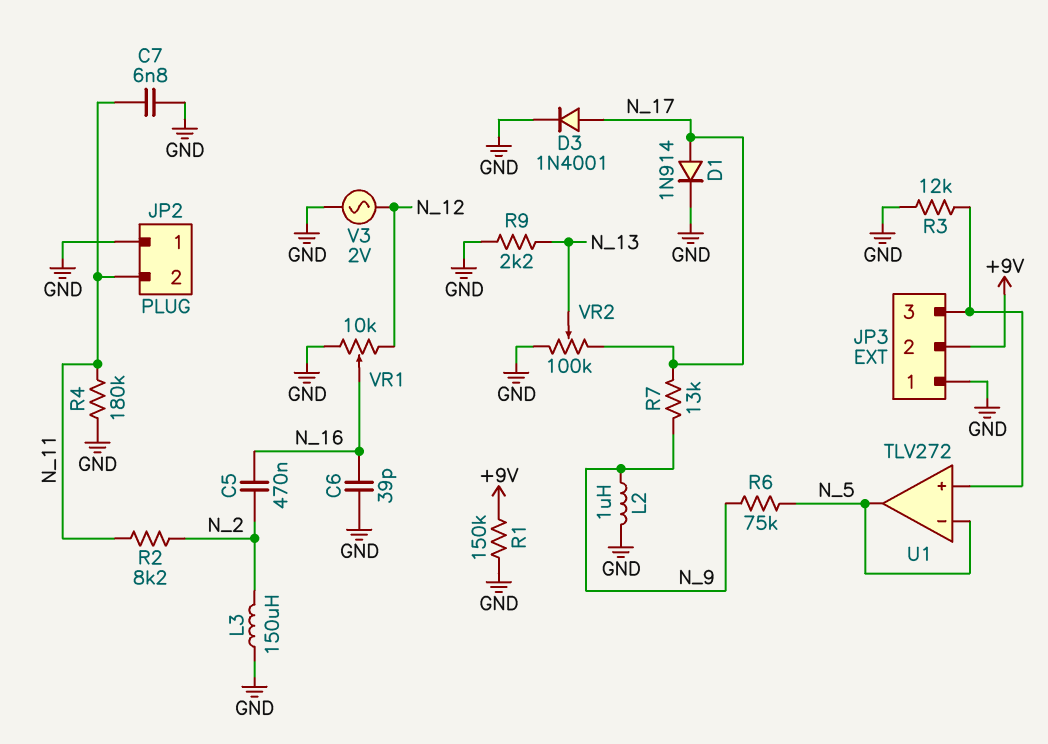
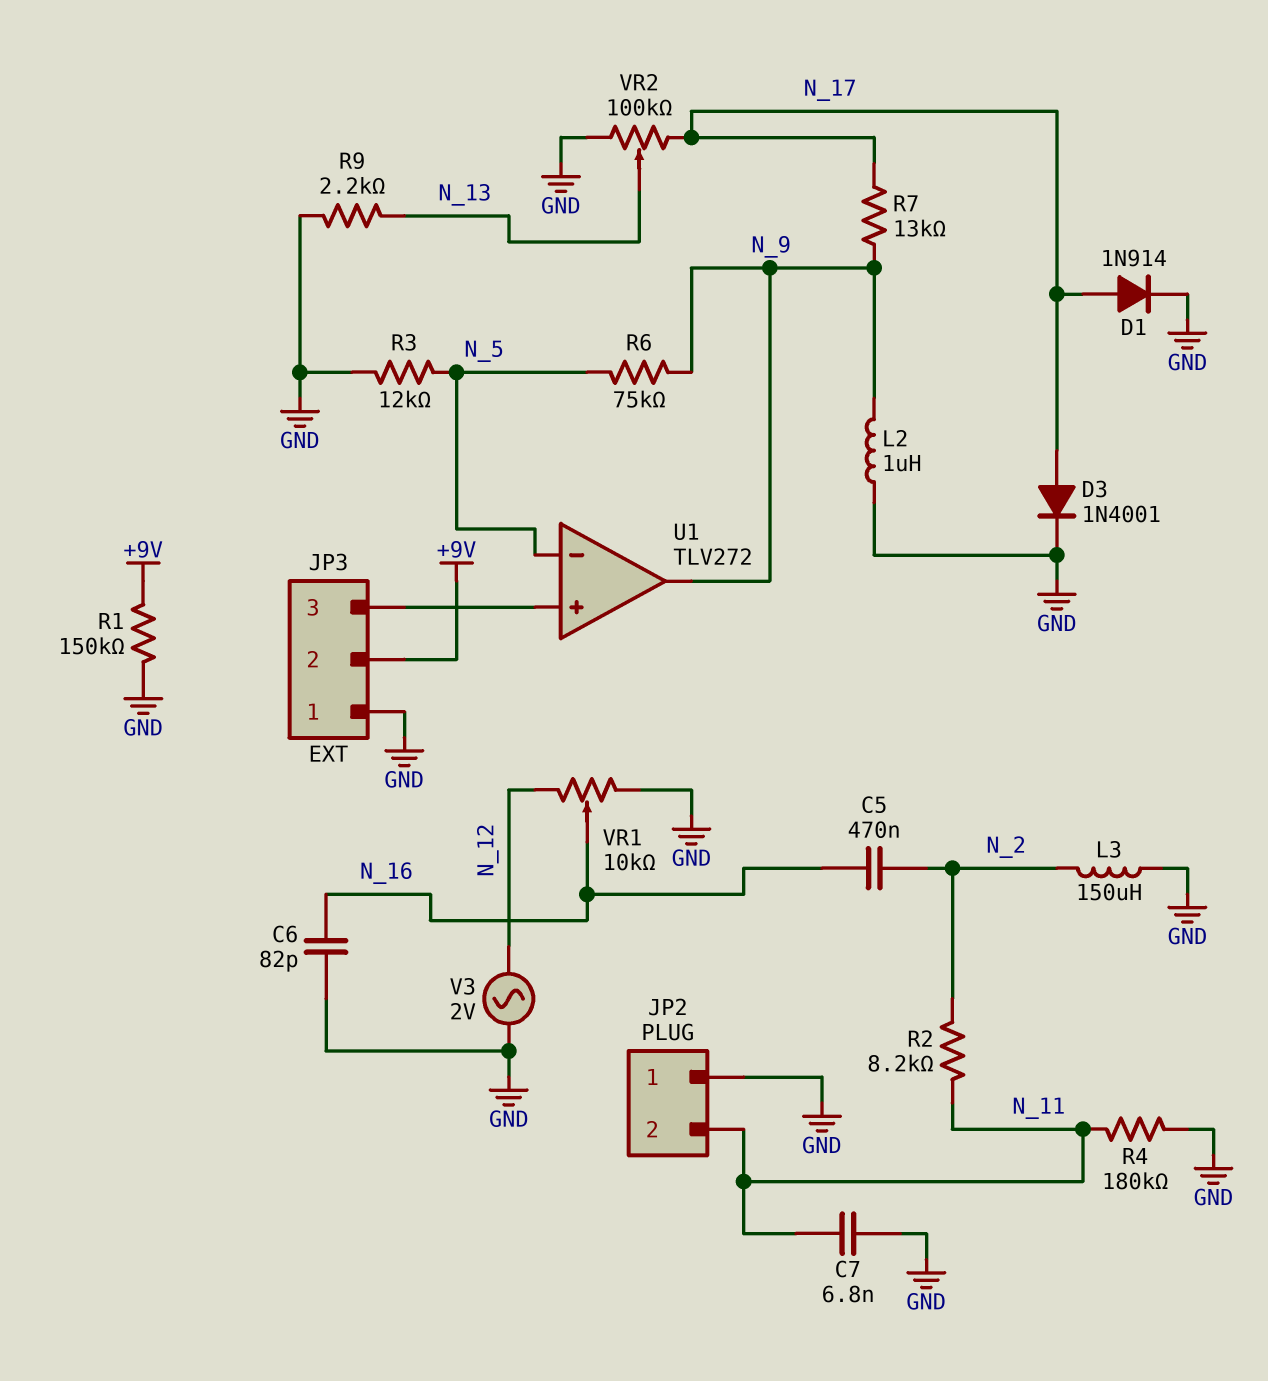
C6: 39pF (GND, N_16) -> 82pF (GND, N_16)
R3: 12k (GND, JP3/3) -> 12k (GND, N_5)
U1 pin out: N_5 -> N_9

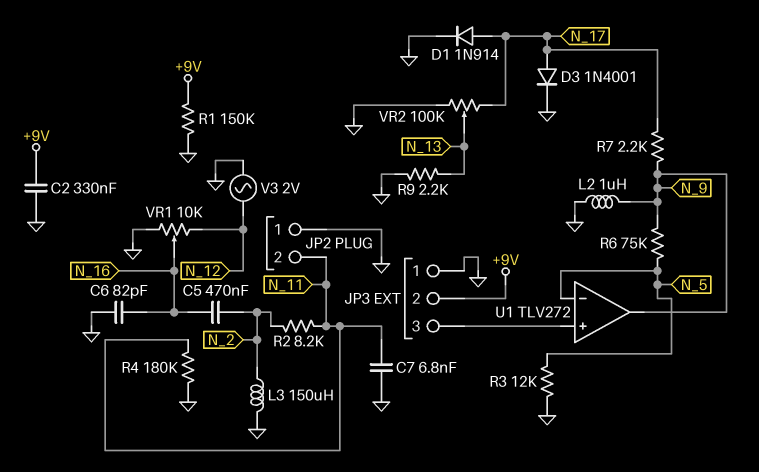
C2: none -> 330nF (+9V, GND)
R7: 13k (N_9, N_17) -> 2.2k (N_9, N_17)

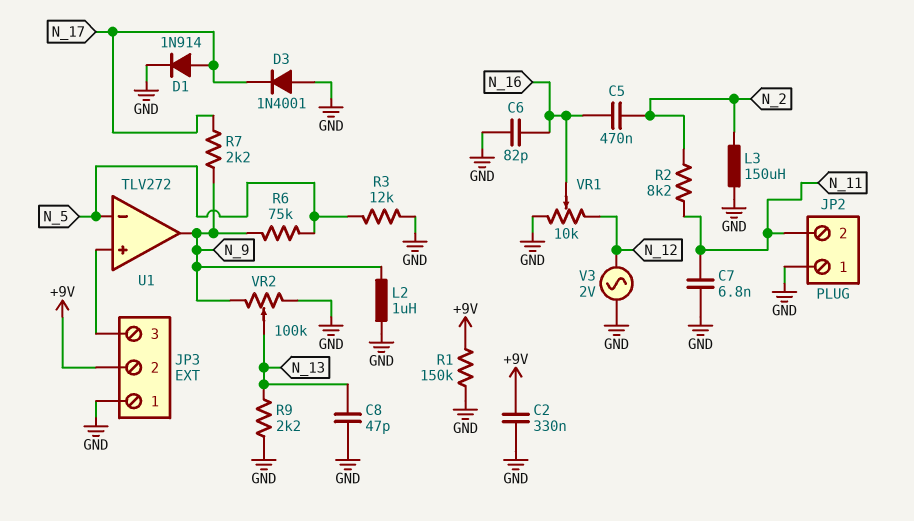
C8: none -> 47pF (GND, N_13)
D3: diode 1N4001 (A N_17, K GND) -> diode 1N4001 (A GND, K N_17)
R4: 180k (GND, N_11) -> none
VR2: 100k (GND, N_17, wiper N_13) -> 100k (GND, N_9, wiper N_13)

